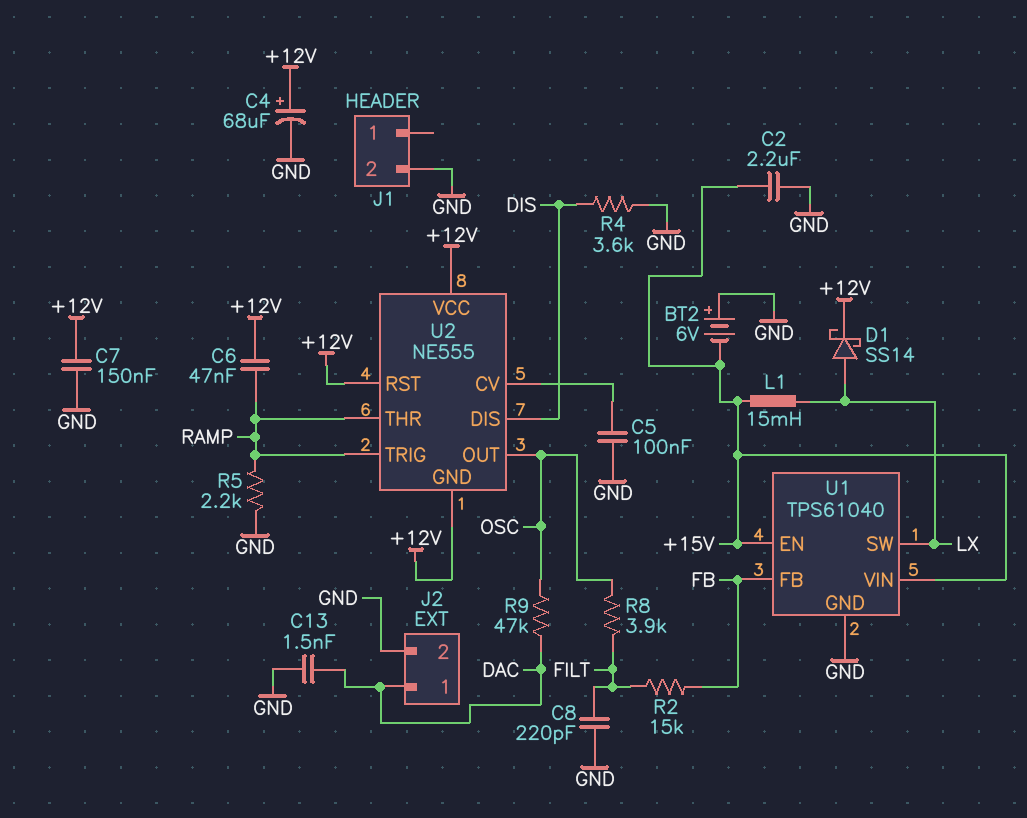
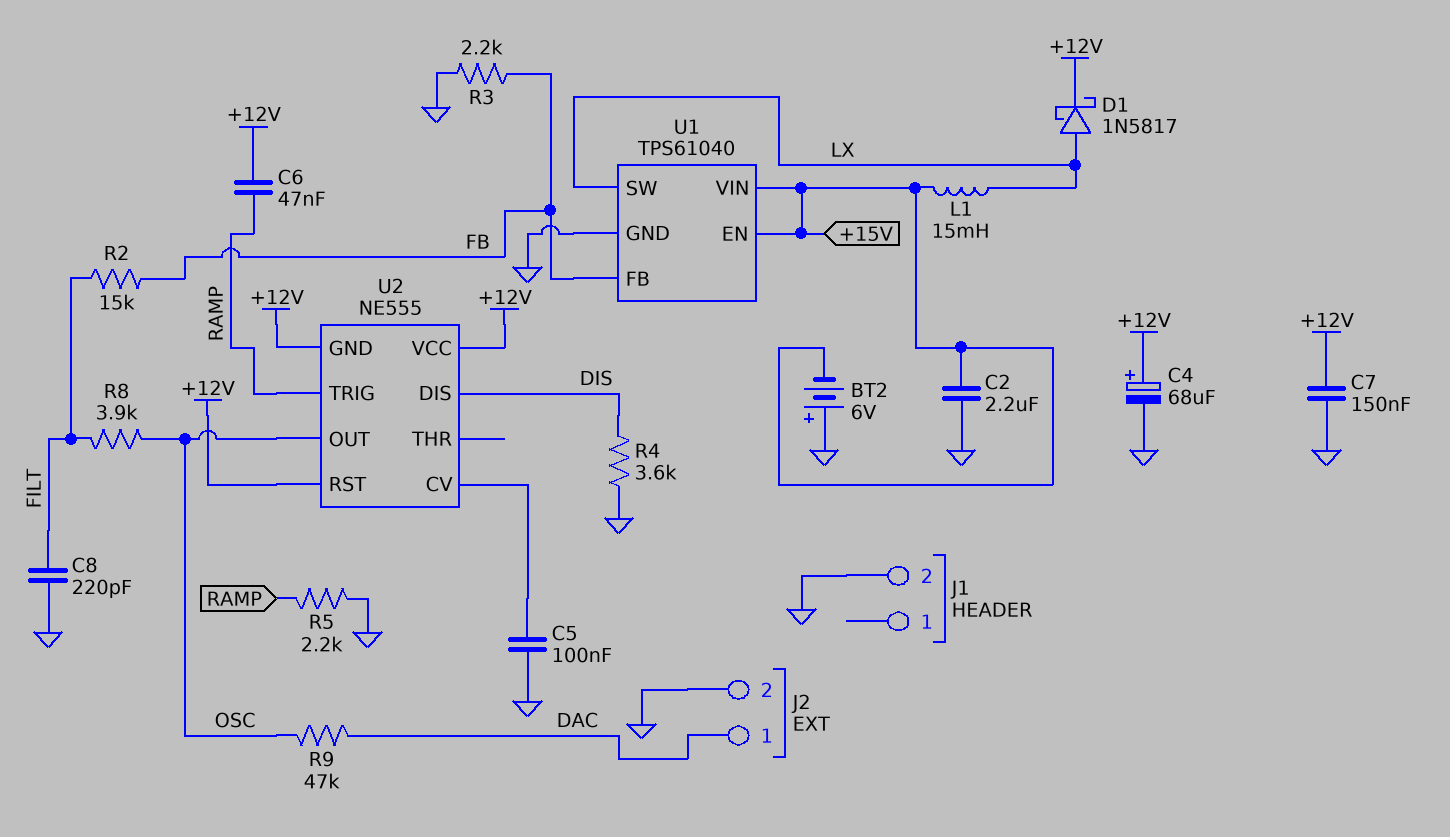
C13: 1.5nF (DAC, GND) -> none
D1: schottky SS14 (A LX, K +12V) -> schottky 1N5817 (A LX, K +12V)
R3: none -> 2.2k (FB, GND)
U2 pin THR: RAMP -> none

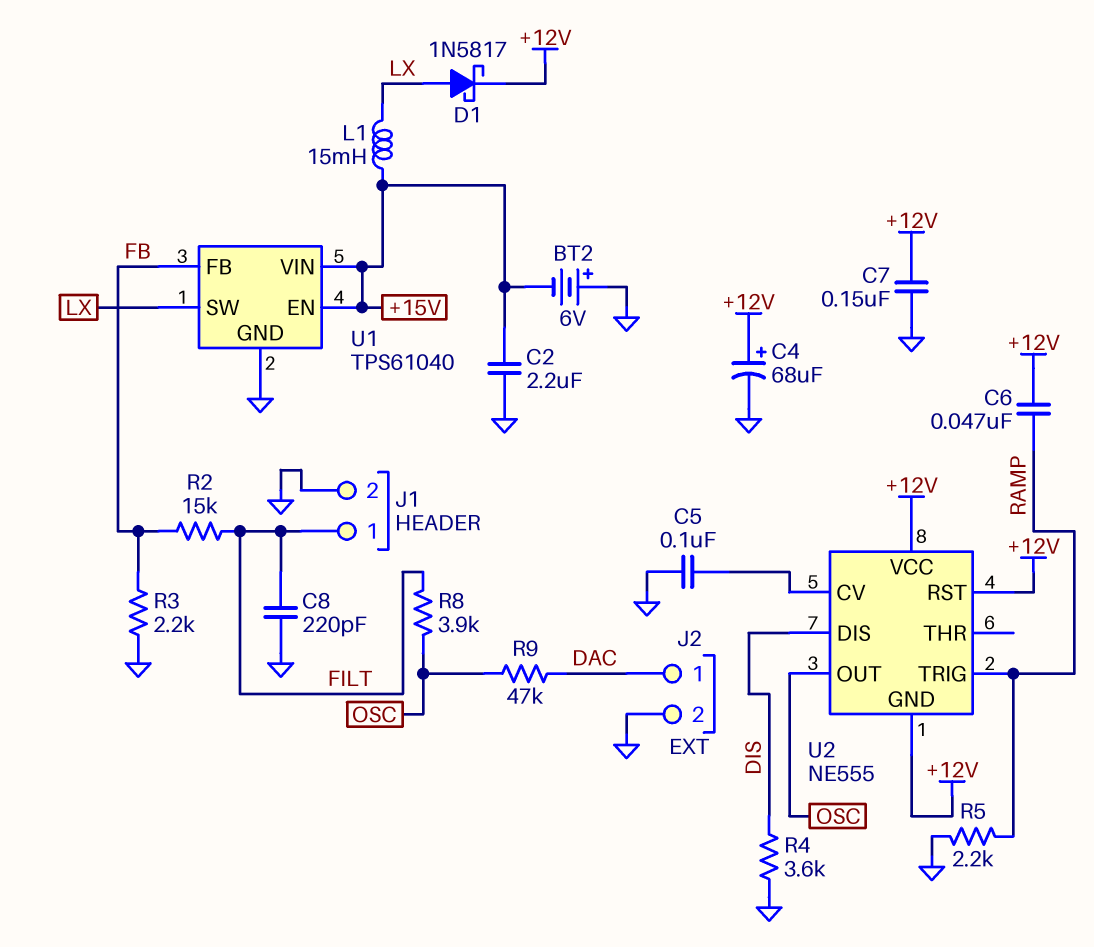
J1 pin 1: none -> FILT

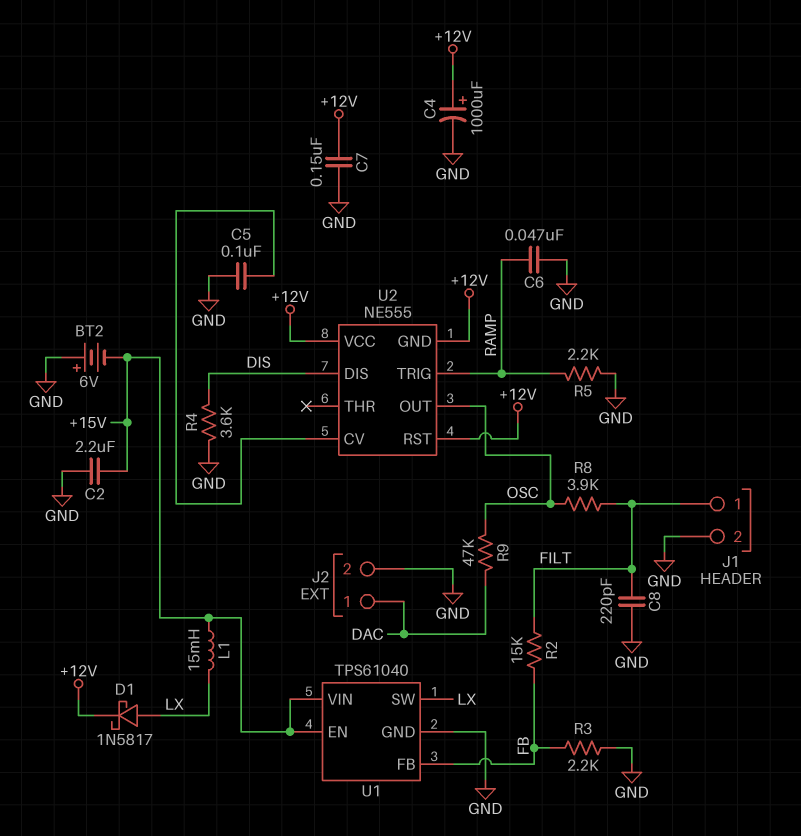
C4: 68uF (plus +12V, minus GND) -> 1000uF (plus +12V, minus GND)
C6: 47nF (+12V, RAMP) -> 47nF (GND, RAMP)

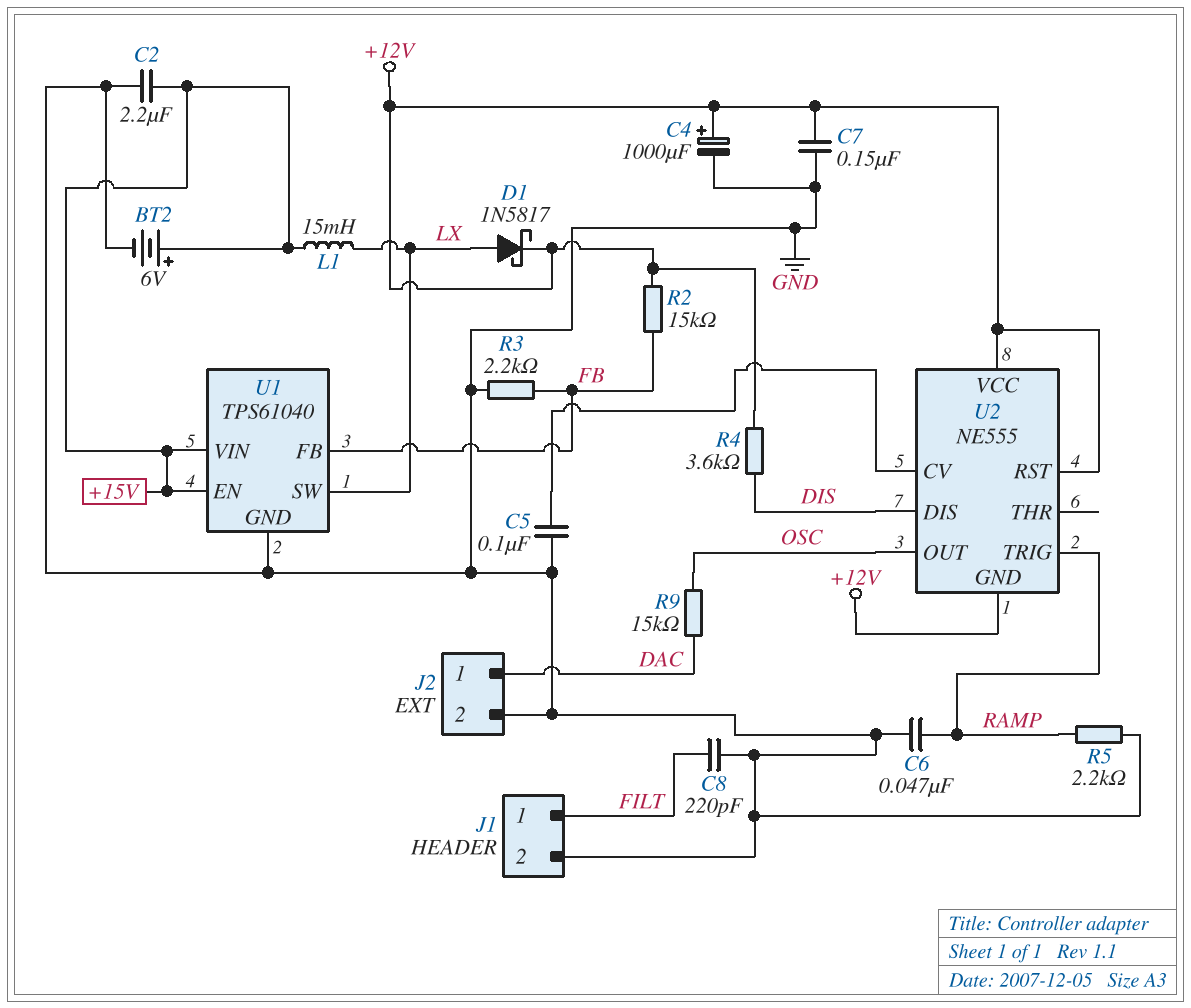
BT2: 6V (plus GND, minus +15V) -> 6V (plus +15V, minus GND)
R2: 15k (FB, FILT) -> 15k (+12V, FB)
R4: 3.6k (DIS, GND) -> 3.6k (+12V, DIS)
R8: 3.9k (FILT, OSC) -> none
R9: 47k (DAC, OSC) -> 15k (DAC, OSC)

